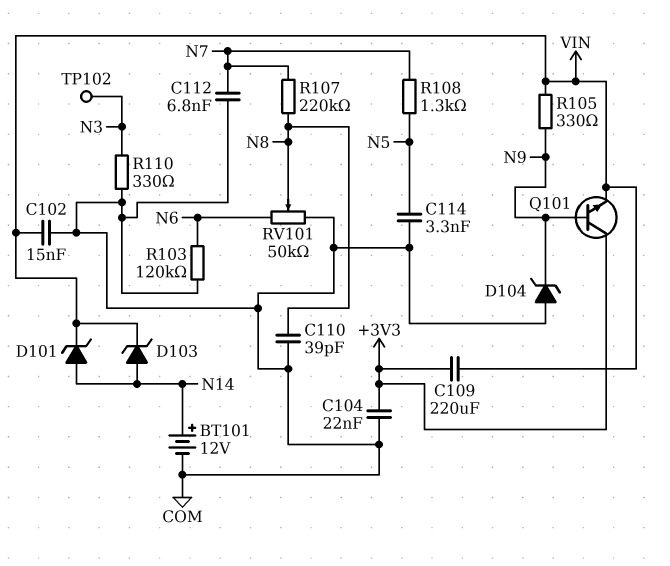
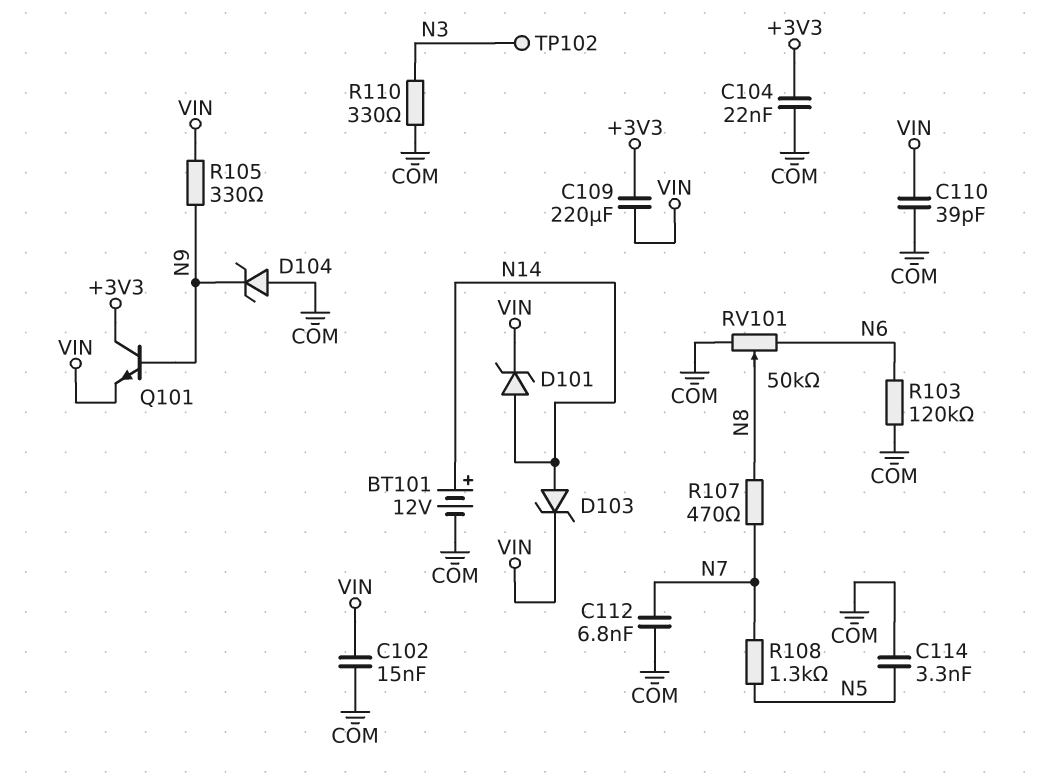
C110: 39pF (COM, N8) -> 39pF (COM, VIN)
R107: 220k (N7, N8) -> 470 (N7, N8)

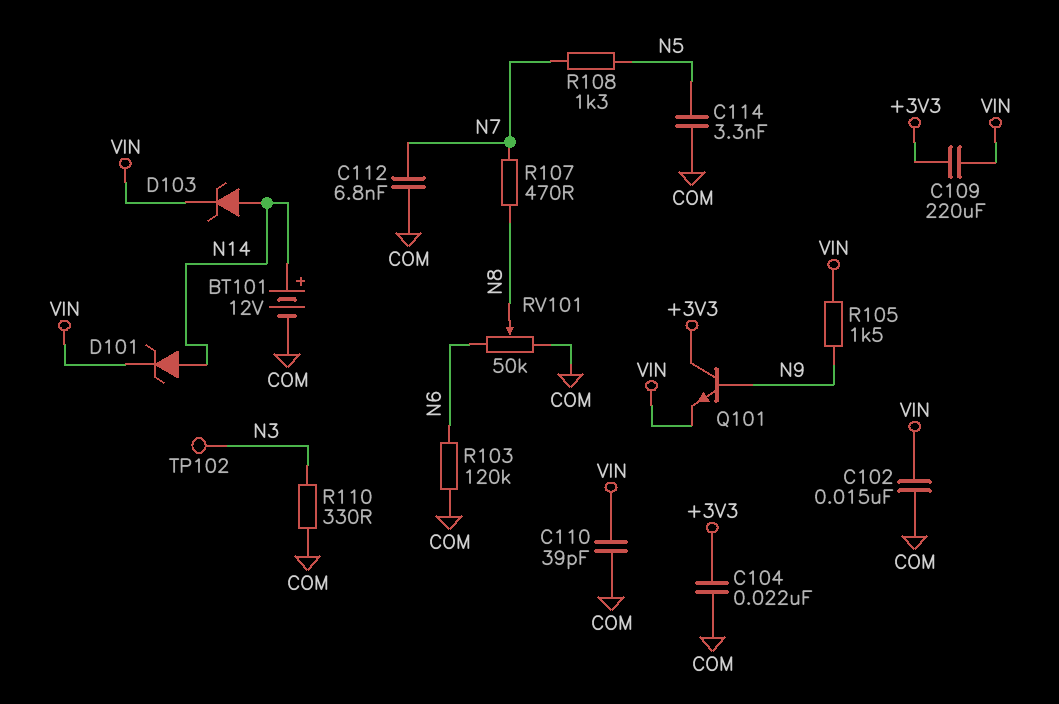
D104: zener (A COM, K N9) -> none
R105: 330 (N9, VIN) -> 1.5k (N9, VIN)

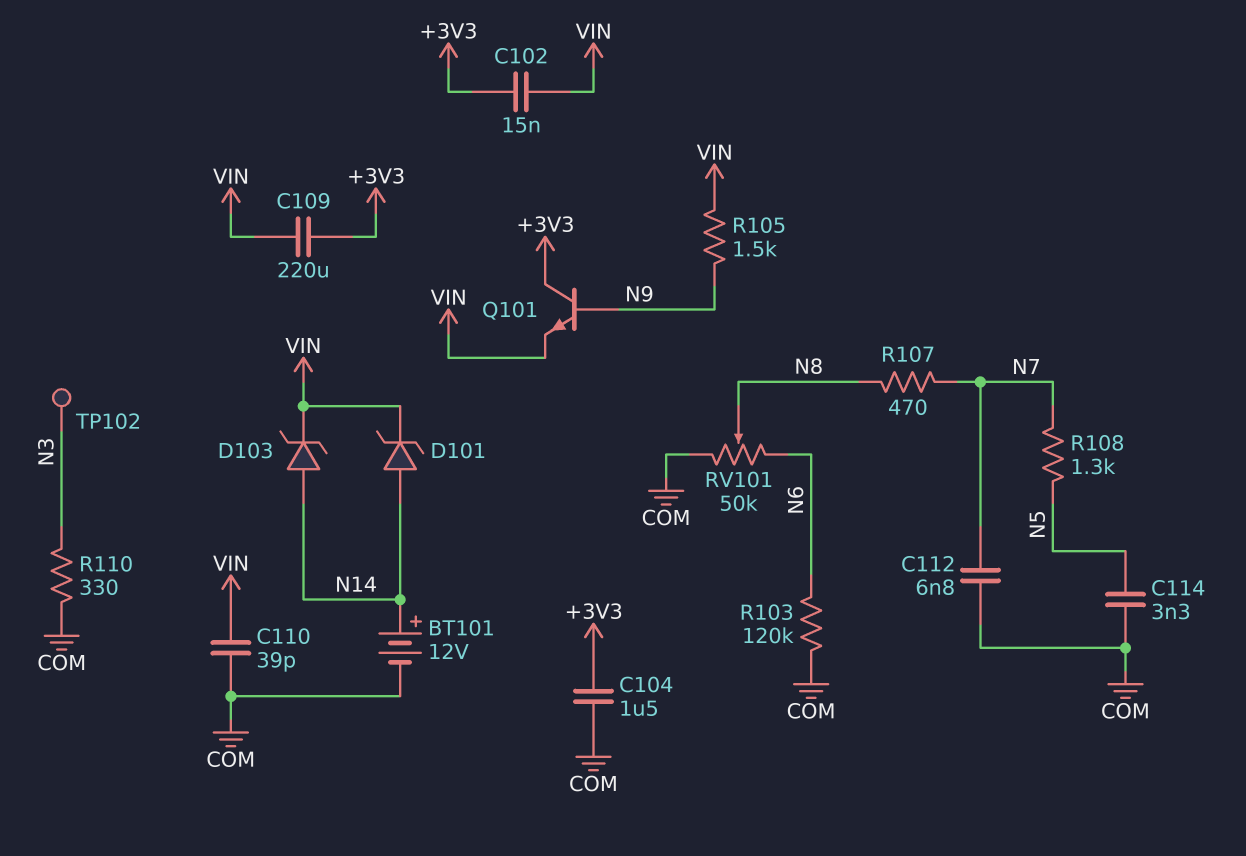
C102: 15nF (COM, VIN) -> 15nF (+3V3, VIN)
C104: 22nF (+3V3, COM) -> 1.5uF (+3V3, COM)

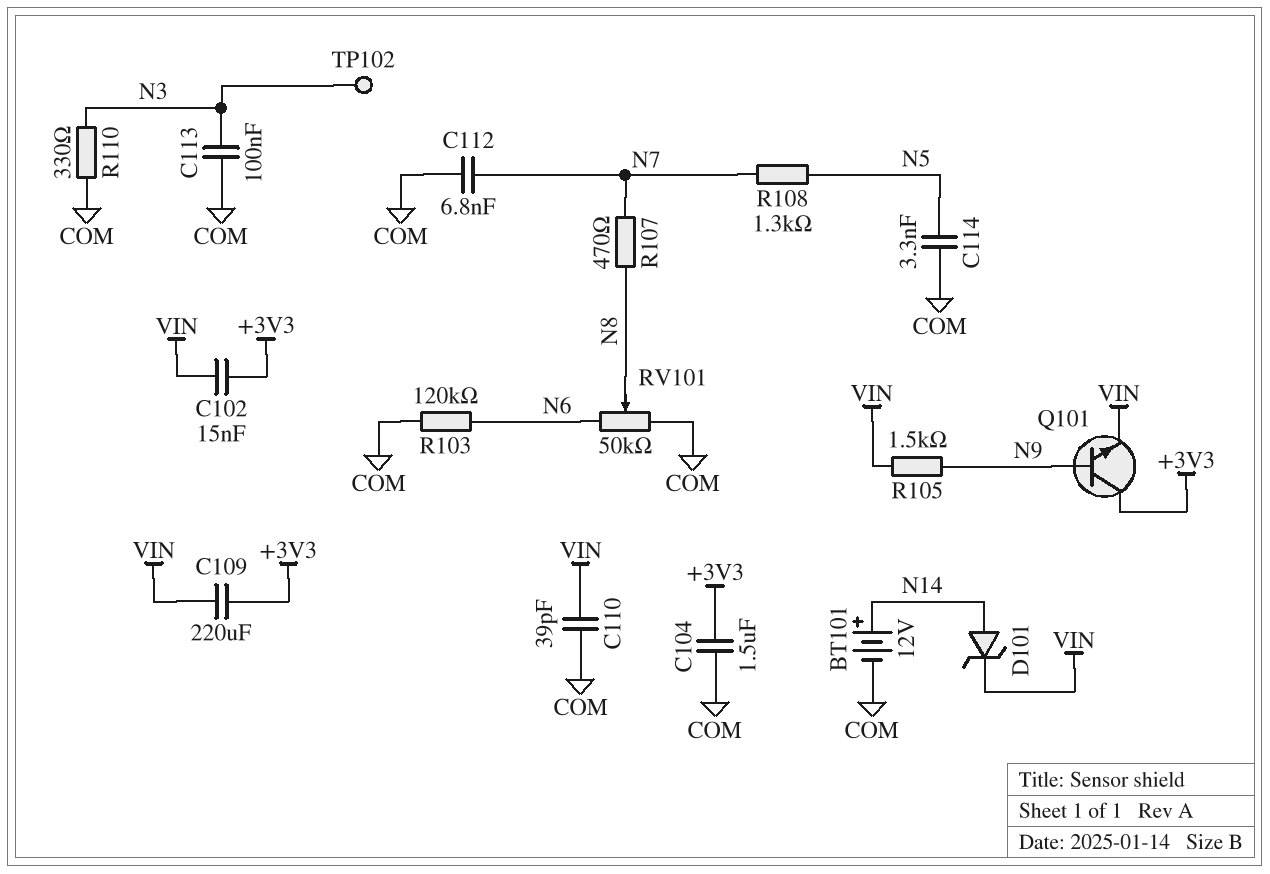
C113: none -> 100nF (COM, N3)
D103: zener (A N14, K VIN) -> none

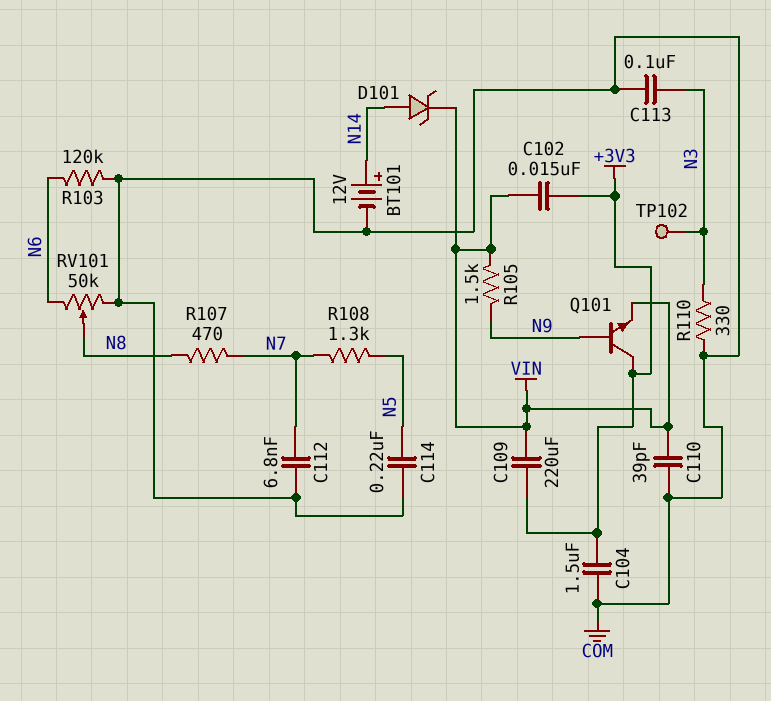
C114: 3.3nF (COM, N5) -> 220nF (COM, N5)

